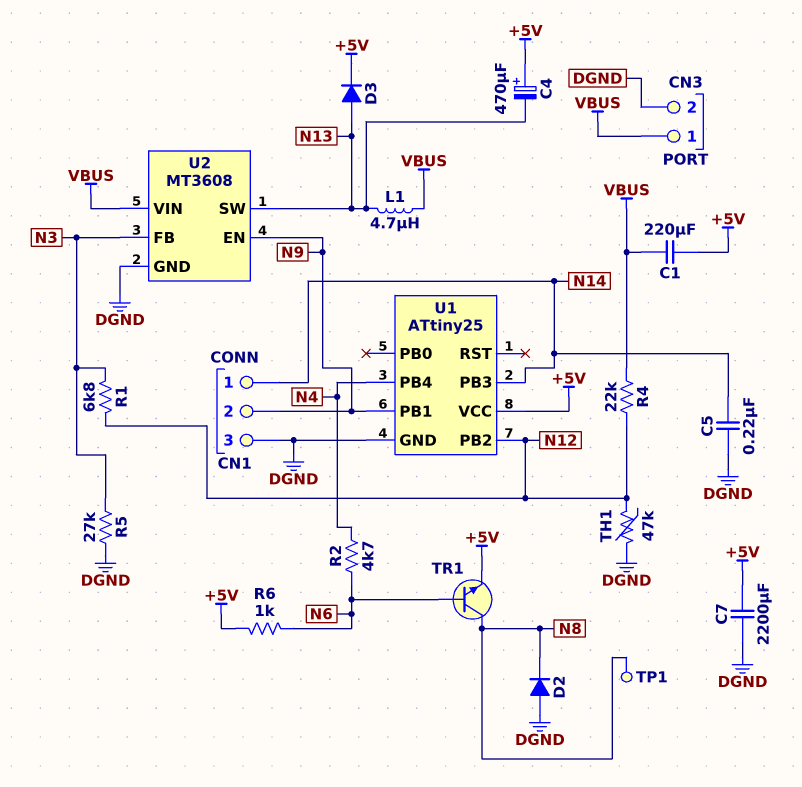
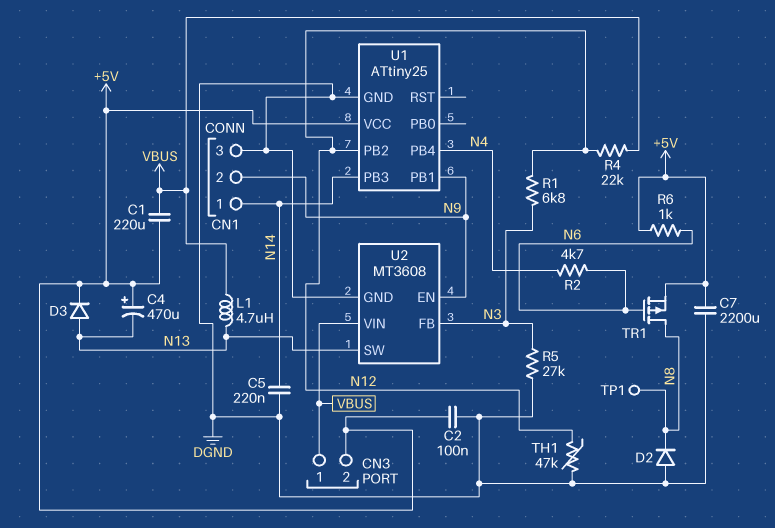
C2: none -> 100nF (+5V, DGND)
CN3 pin 2: DGND -> +5V
TR1: NPN (B N6, C N8, E +5V) -> PMOS (G N6, D N8, S +5V)

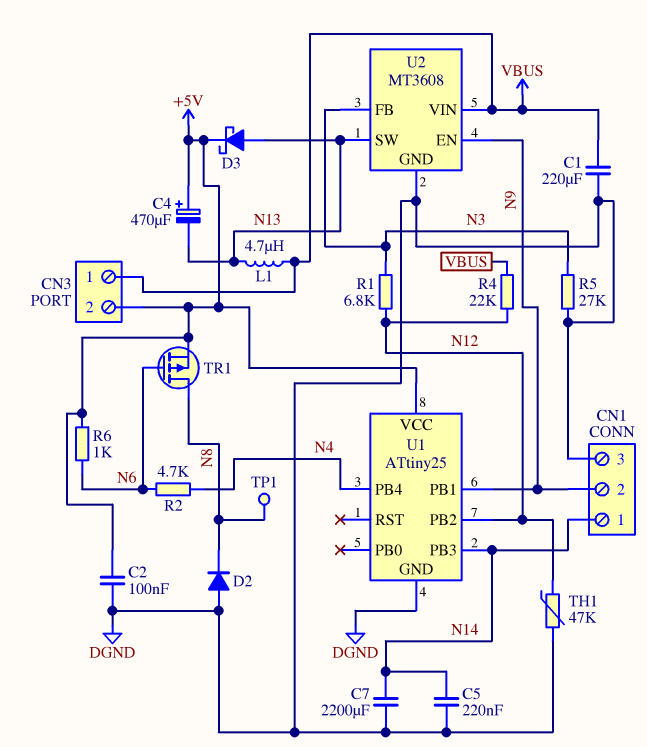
C1: 220uF (+5V, VBUS) -> 220uF (DGND, VBUS)
C7: 2200uF (+5V, DGND) -> 2200uF (DGND, N14)
D3: diode (A N13, K +5V) -> schottky (A N13, K +5V)

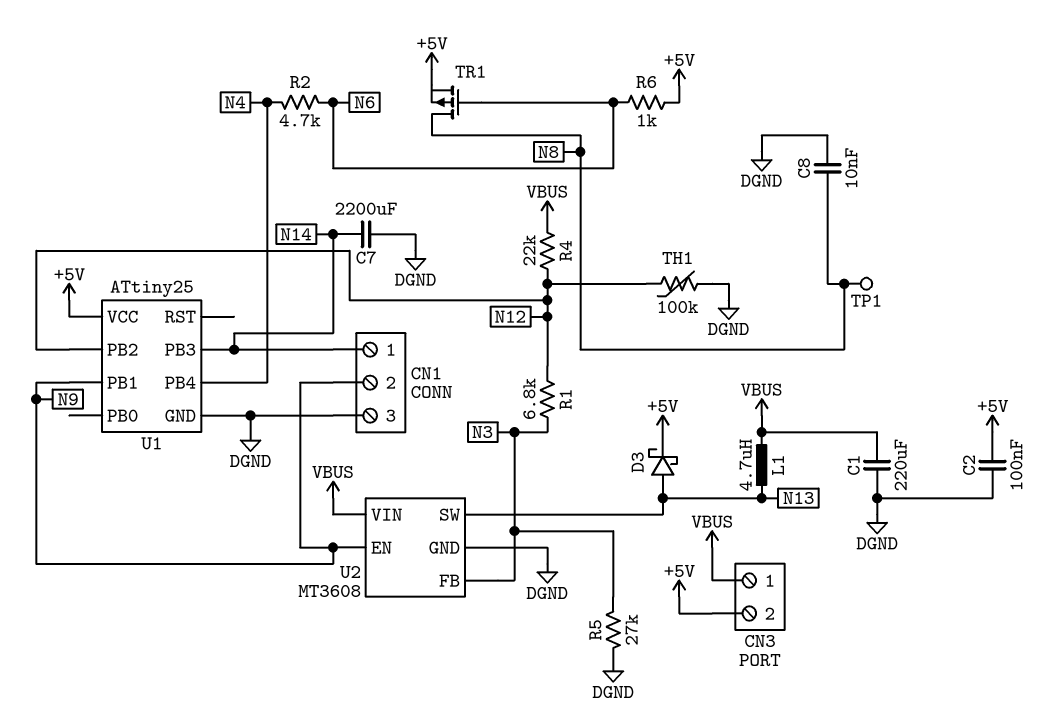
C4: 470uF (plus +5V, minus N13) -> none
C5: 220nF (DGND, N14) -> none
C8: none -> 10nF (DGND, N8)
D2: diode (A DGND, K N8) -> none
TH1: 47k (DGND, N12) -> 100k (DGND, N12)

